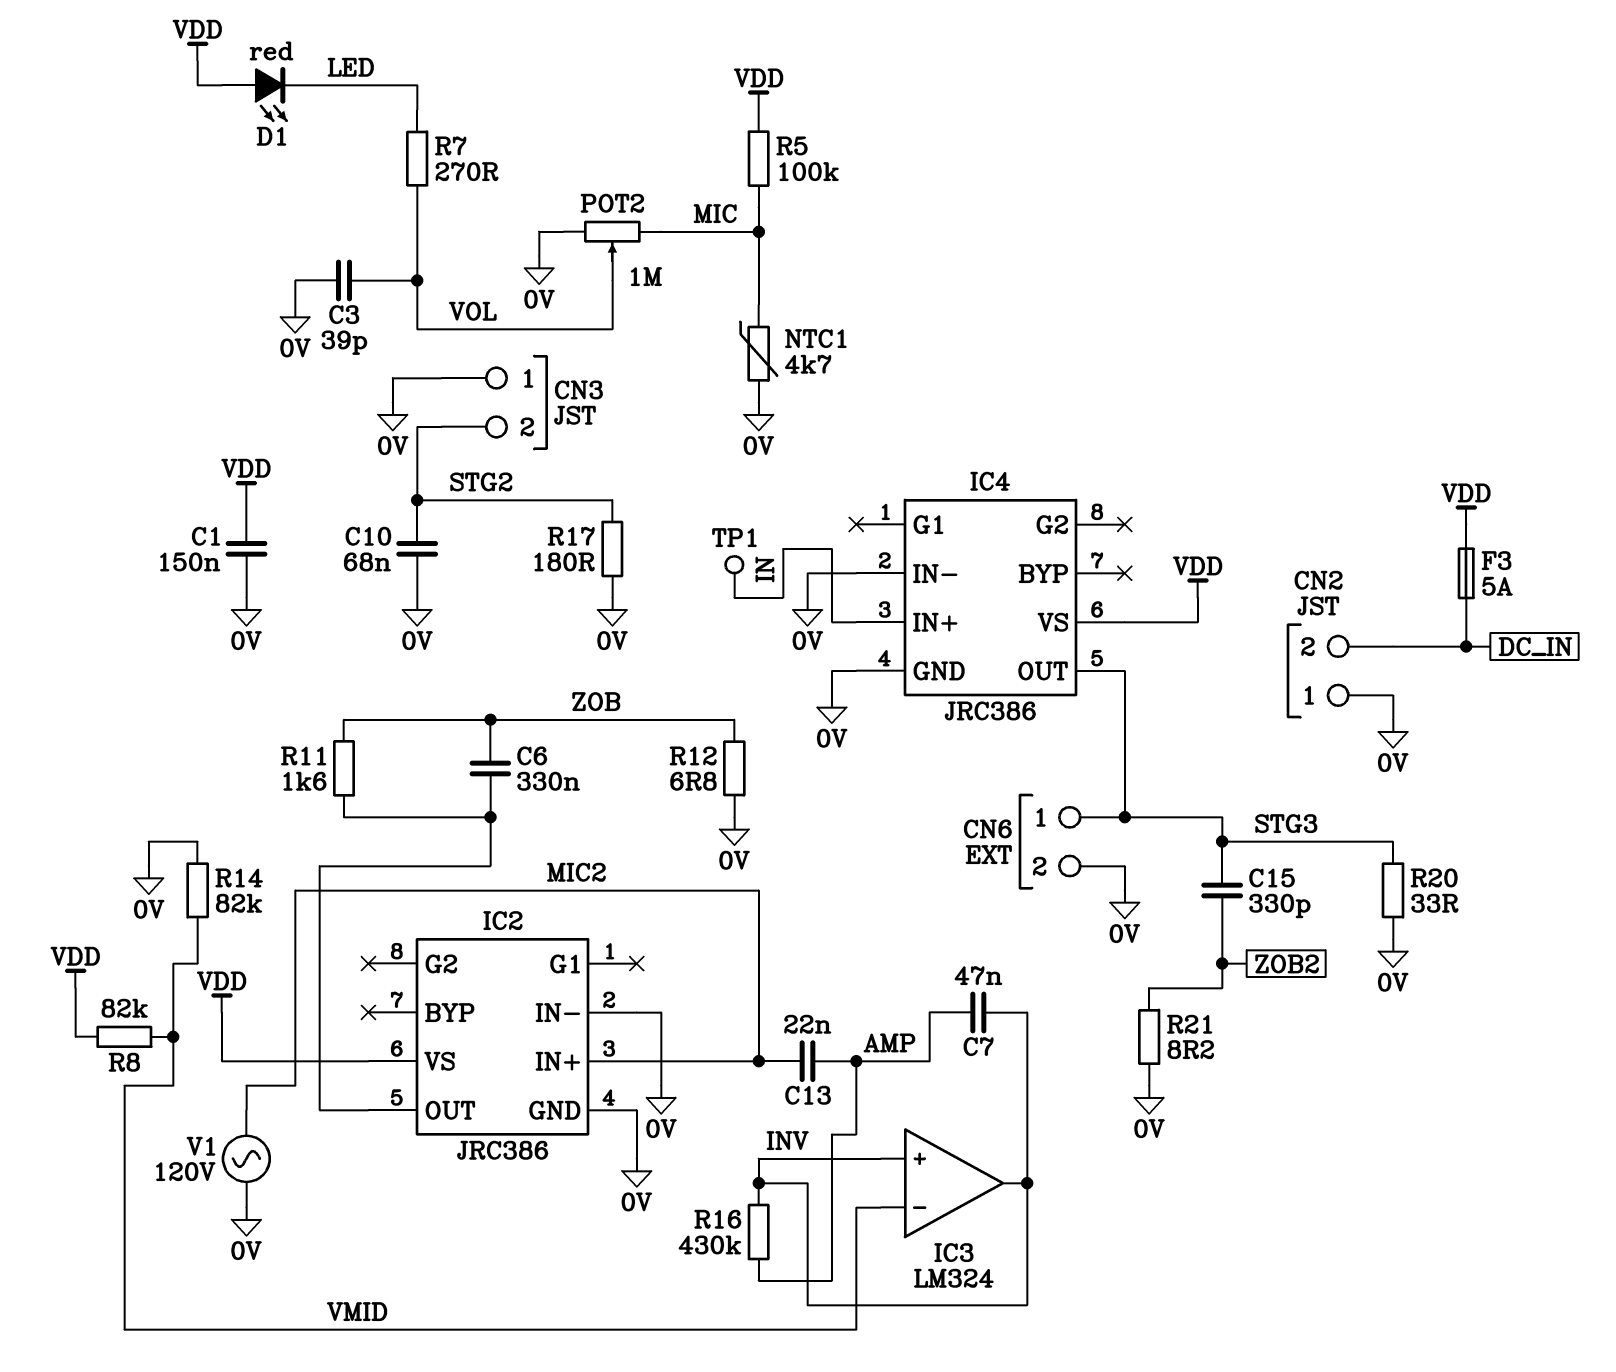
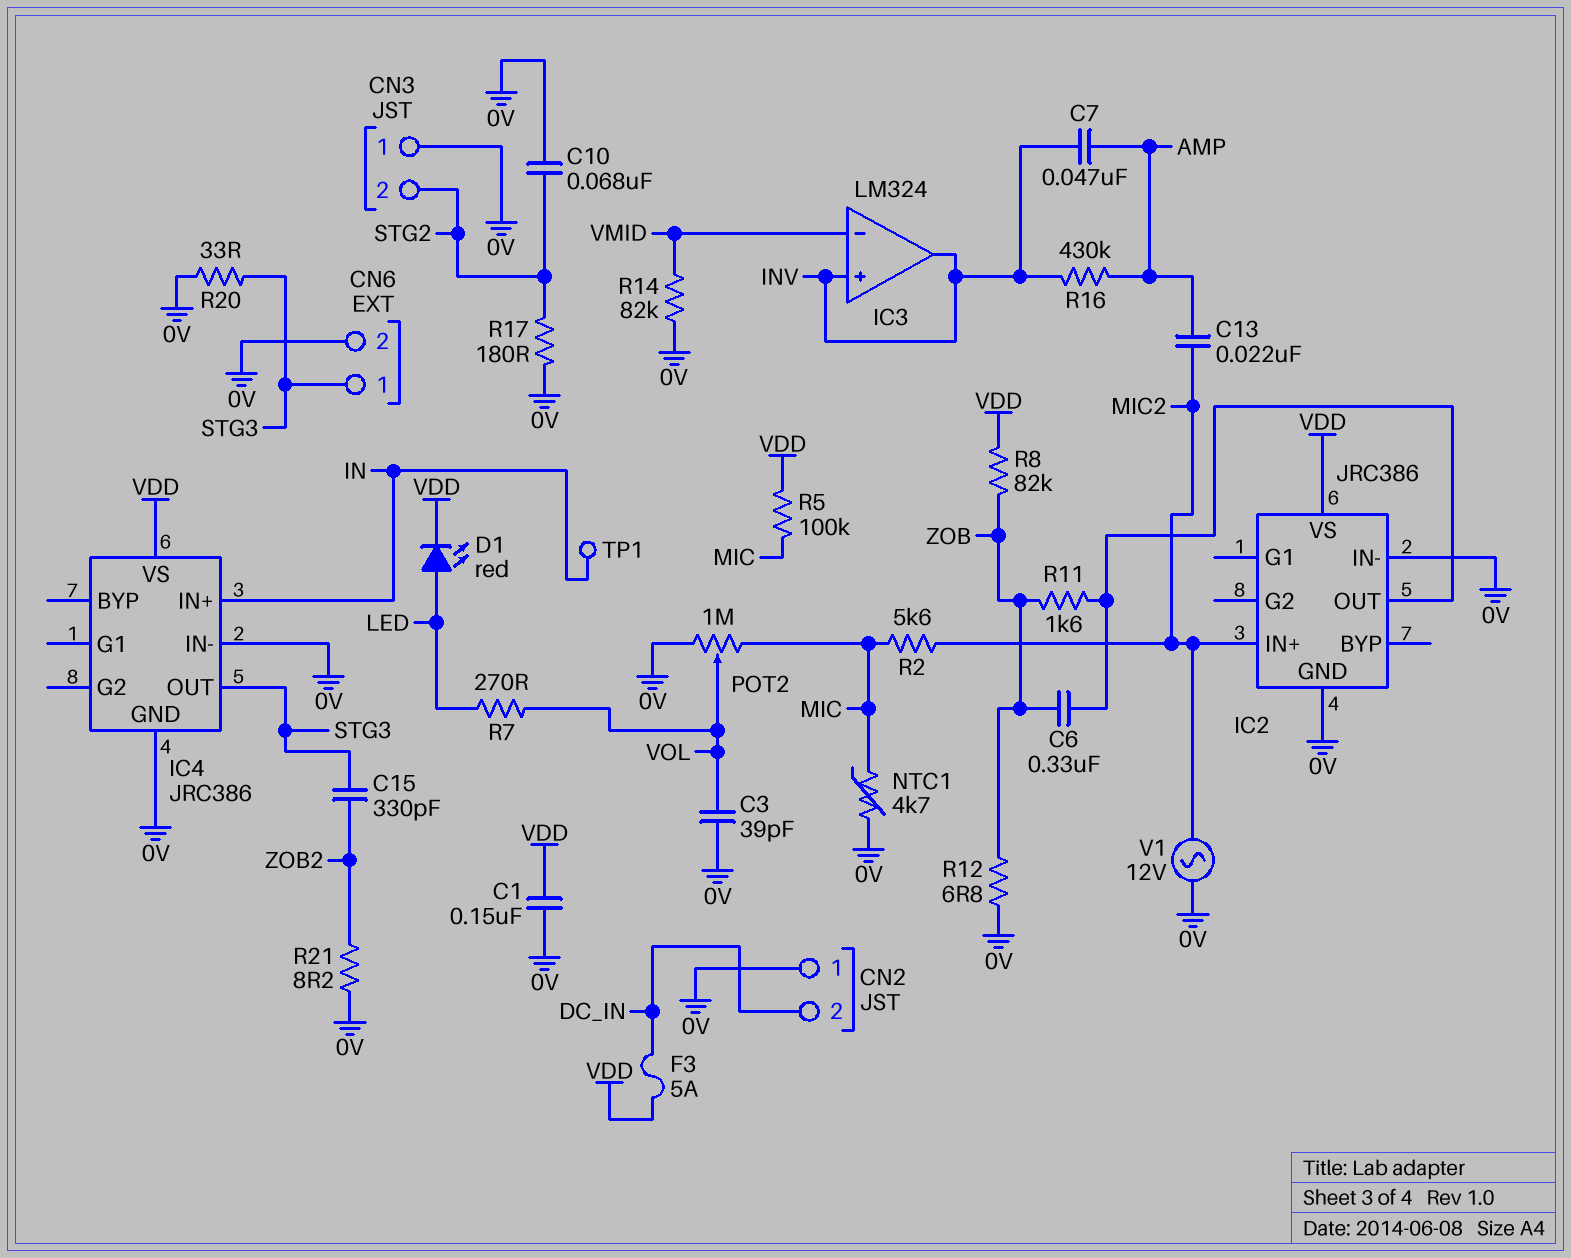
D1: LED red (A VDD, K LED) -> LED red (A LED, K VDD)
R2: none -> 5.6k (MIC, MIC2)
R8: 82k (VDD, VMID) -> 82k (VDD, ZOB)
V1: AC 120V (0V, MIC2) -> AC 12V (0V, MIC2)

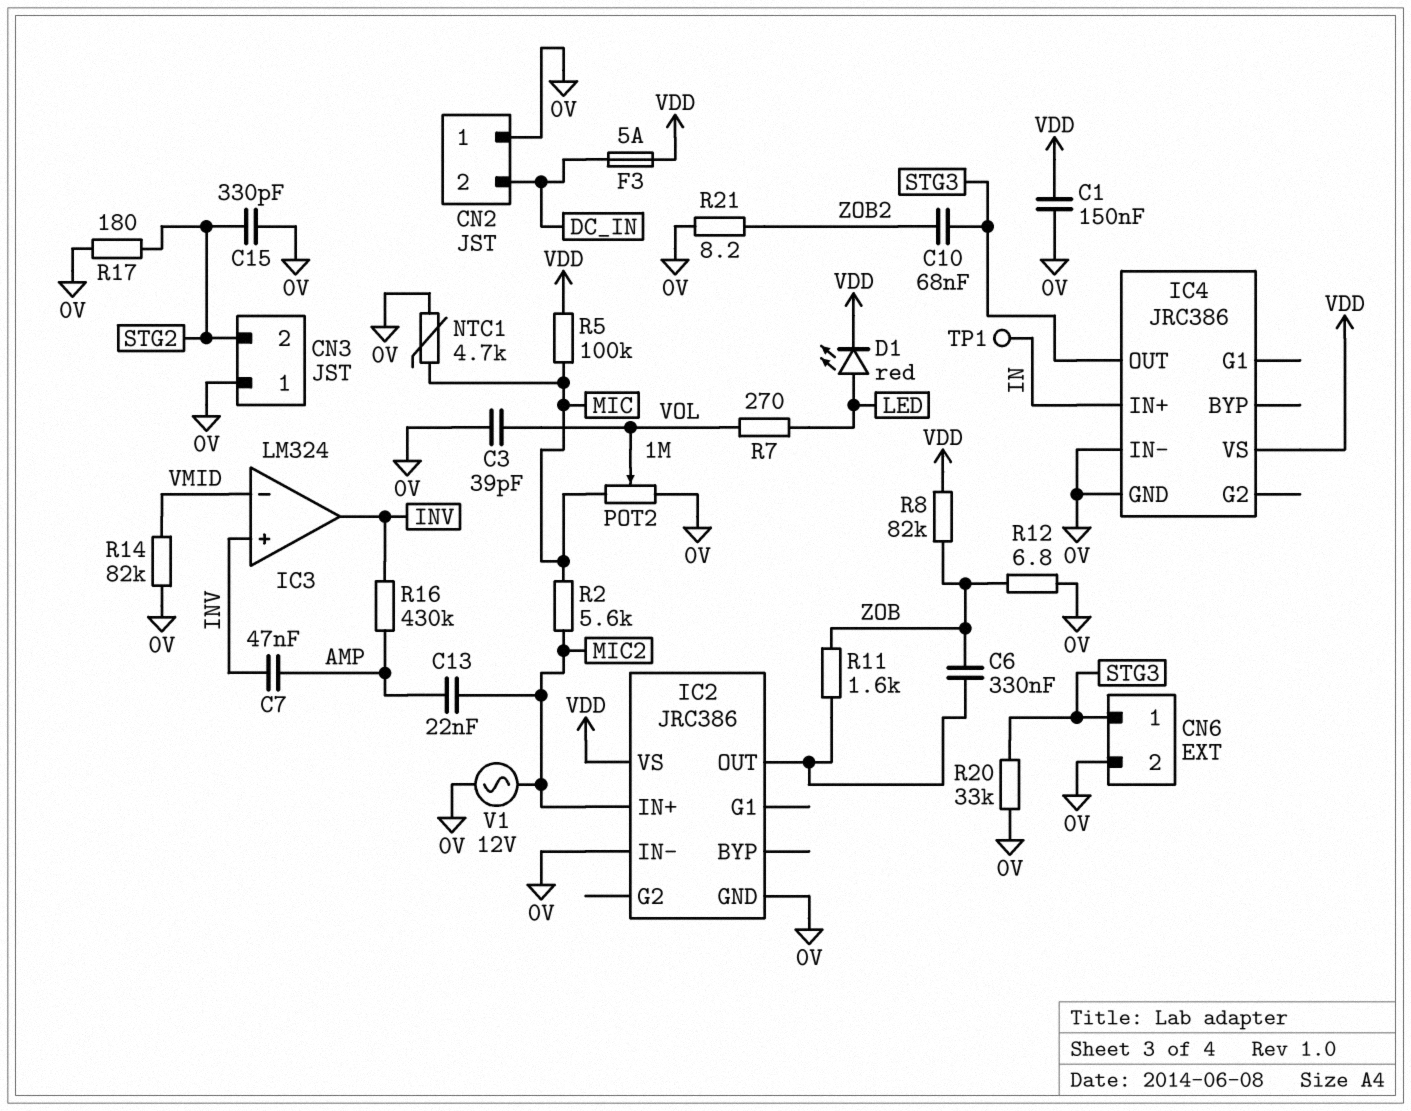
C10: 68nF (0V, STG2) -> 68nF (STG3, ZOB2)
C15: 330pF (STG3, ZOB2) -> 330pF (0V, STG2)
R20: 33 (0V, STG3) -> 33k (0V, STG3)

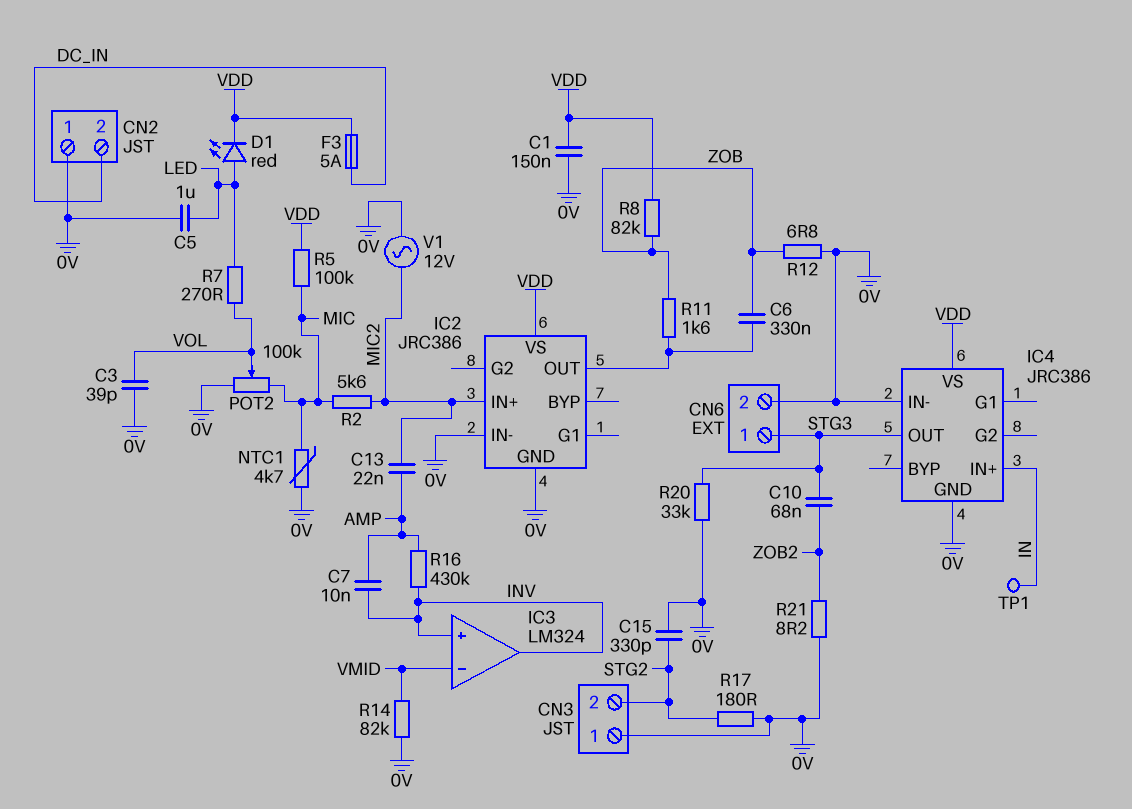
C5: none -> 1uF (0V, LED)
C7: 47nF (AMP, INV) -> 10nF (AMP, INV)
POT2: 1M (0V, MIC, wiper VOL) -> 100k (0V, MIC, wiper VOL)

